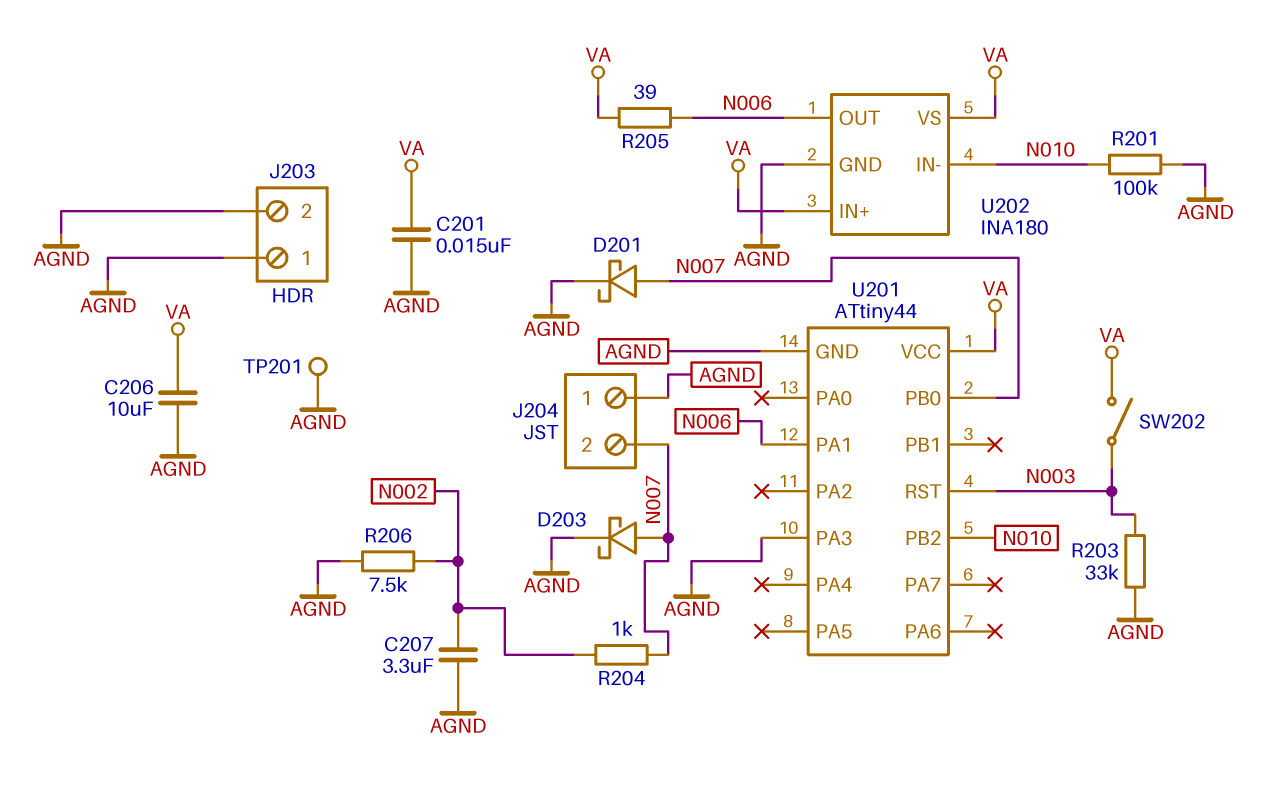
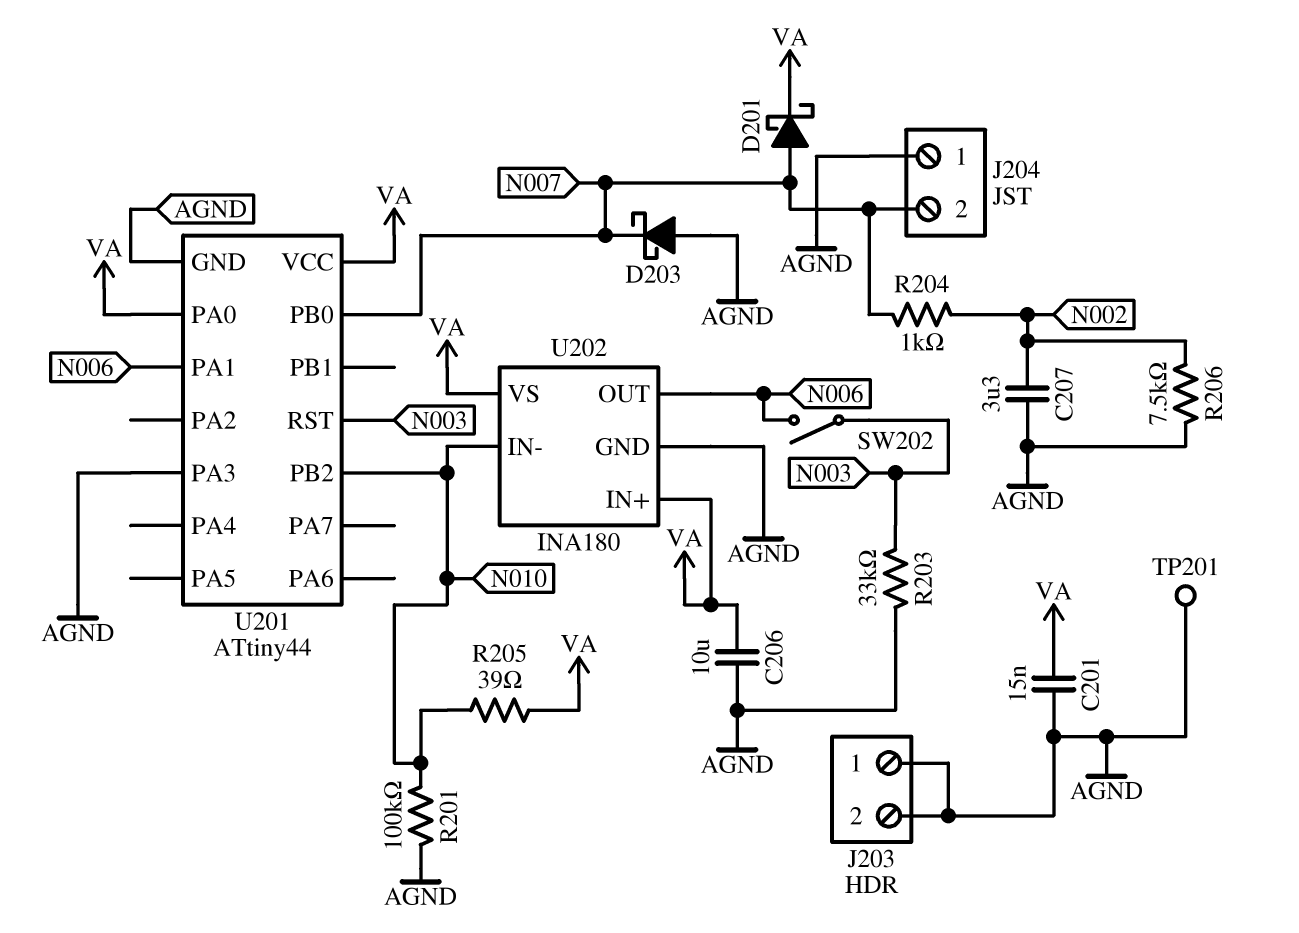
D201: schottky (A N007, K AGND) -> schottky (A N007, K VA)
D203: schottky (A N007, K AGND) -> schottky (A AGND, K N007)
R205: 39 (N006, VA) -> 39 (N010, VA)
SW202: switch (N003, VA) -> switch (N003, N006)
U201 pin PA0: none -> VA

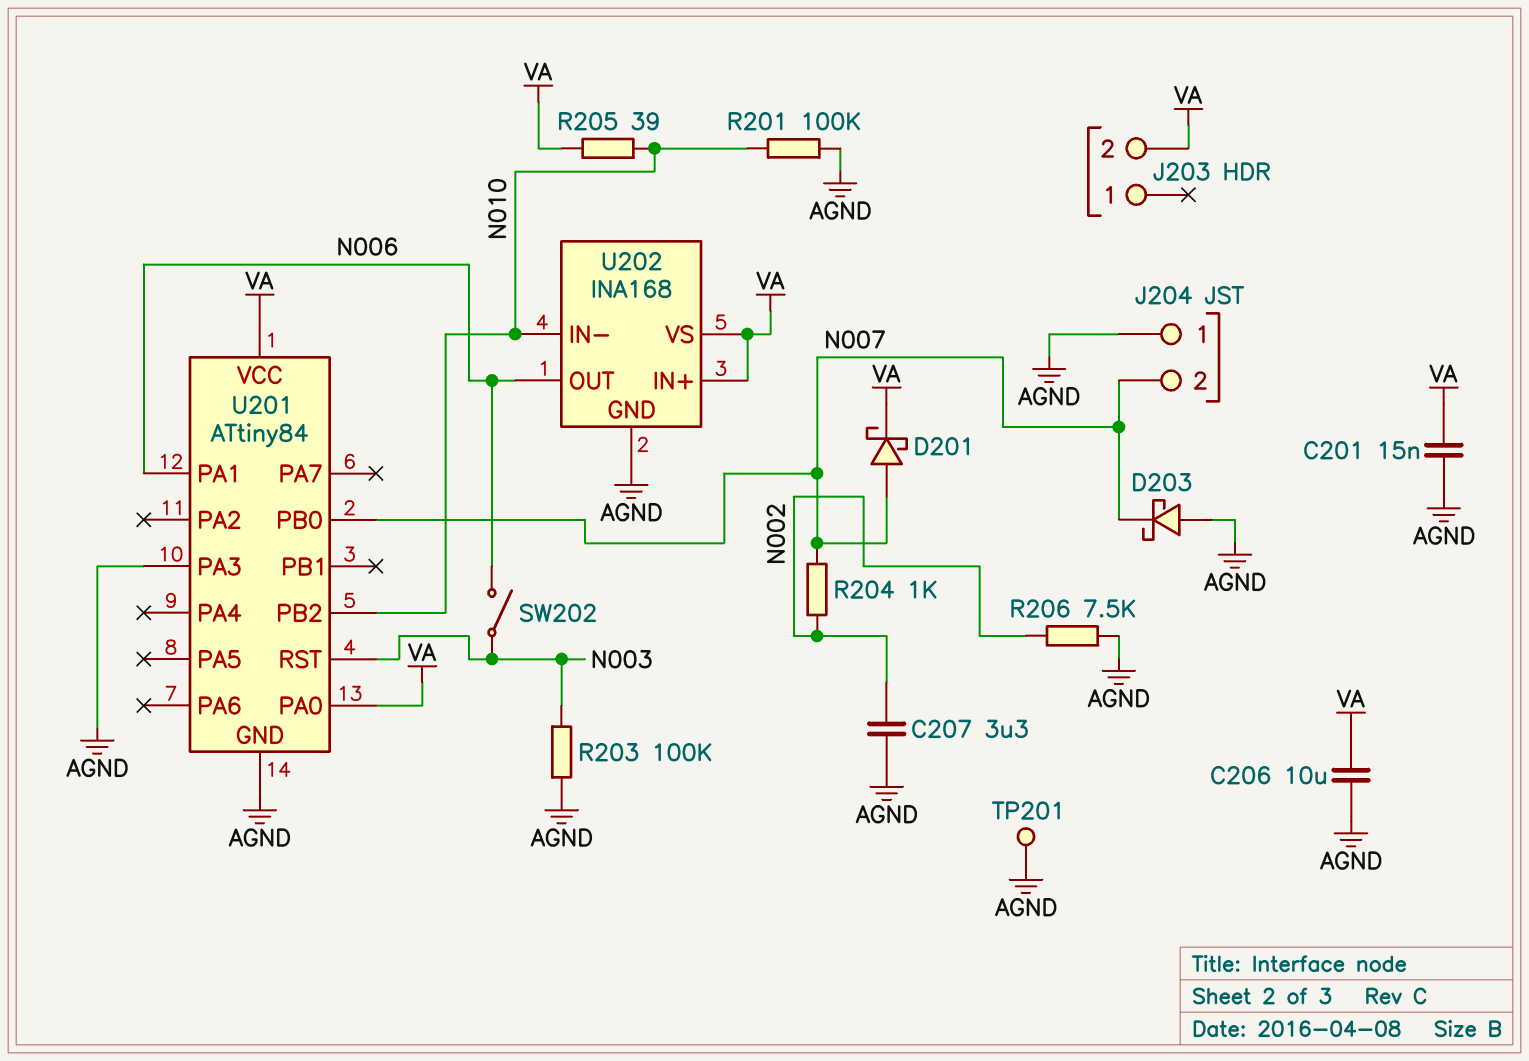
J203 pin 1: AGND -> none
J203 pin 2: AGND -> VA
R203: 33k (AGND, N003) -> 100k (AGND, N003)
U201: ATtiny44 -> ATtiny84
U202: INA180 -> INA168

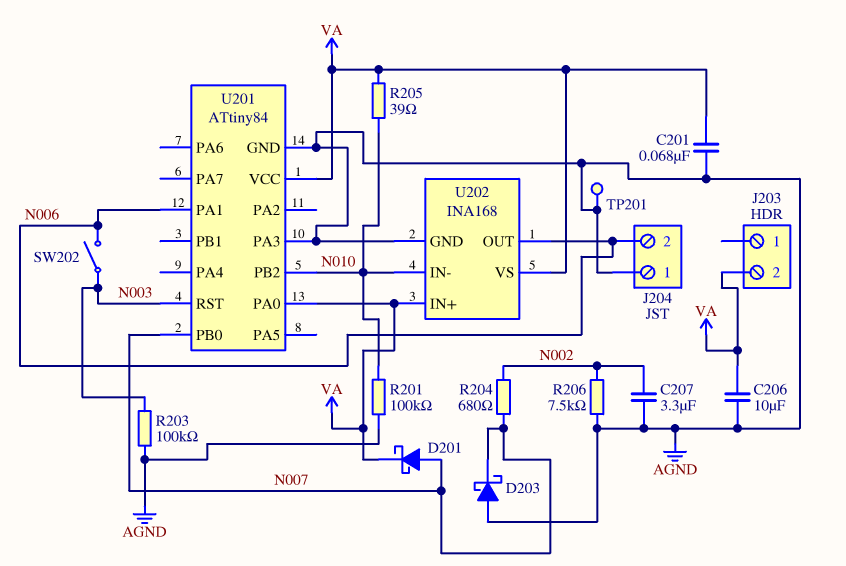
C201: 15nF (AGND, VA) -> 68nF (AGND, VA)
J204 pin 2: N007 -> N006
R204: 1k (N002, N007) -> 680 (N002, N007)

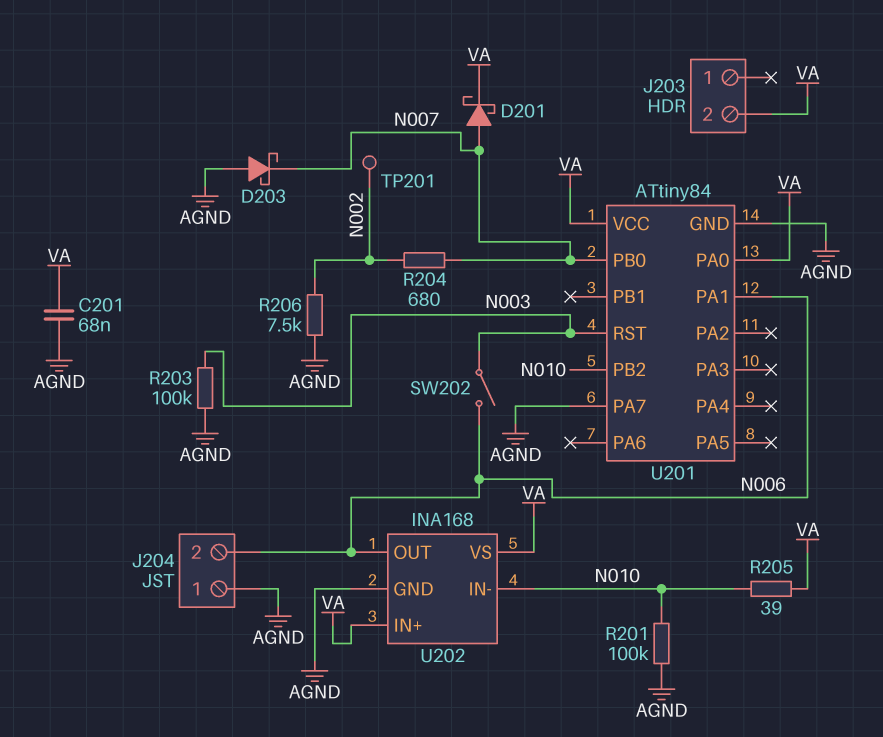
C206: 10uF (AGND, VA) -> none
C207: 3.3uF (AGND, N002) -> none
TP201: test point (AGND) -> test point (N002)
U201 pin PA3: AGND -> none
U201 pin PA7: none -> AGND

